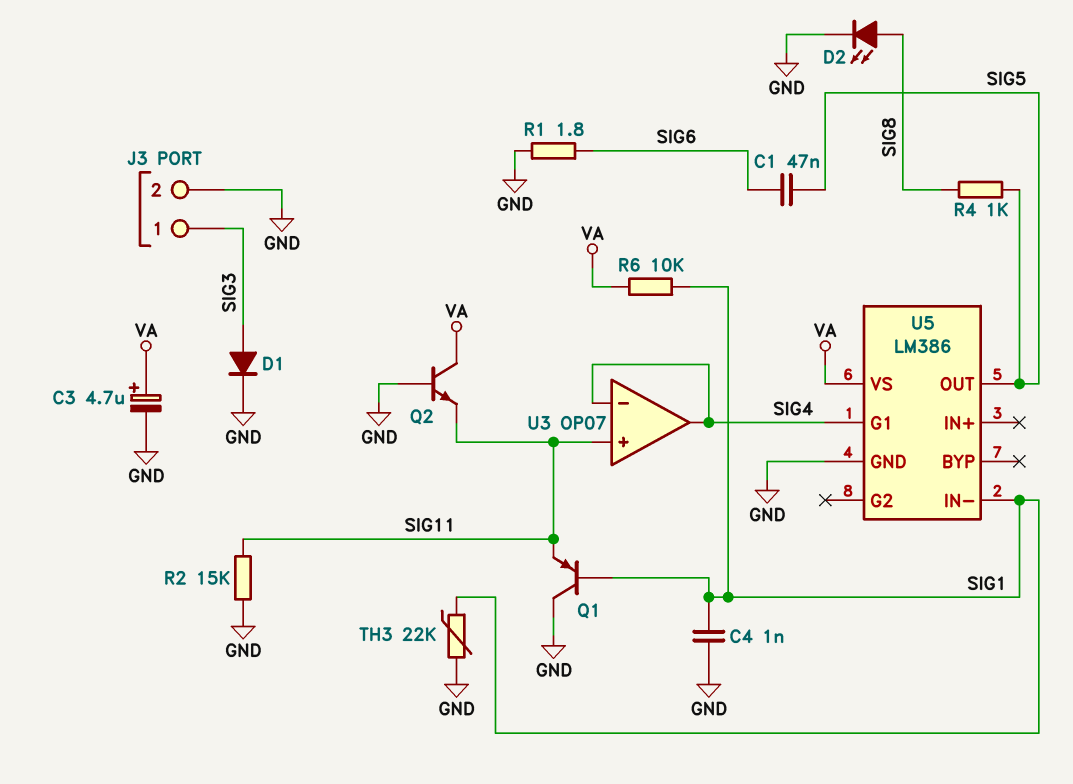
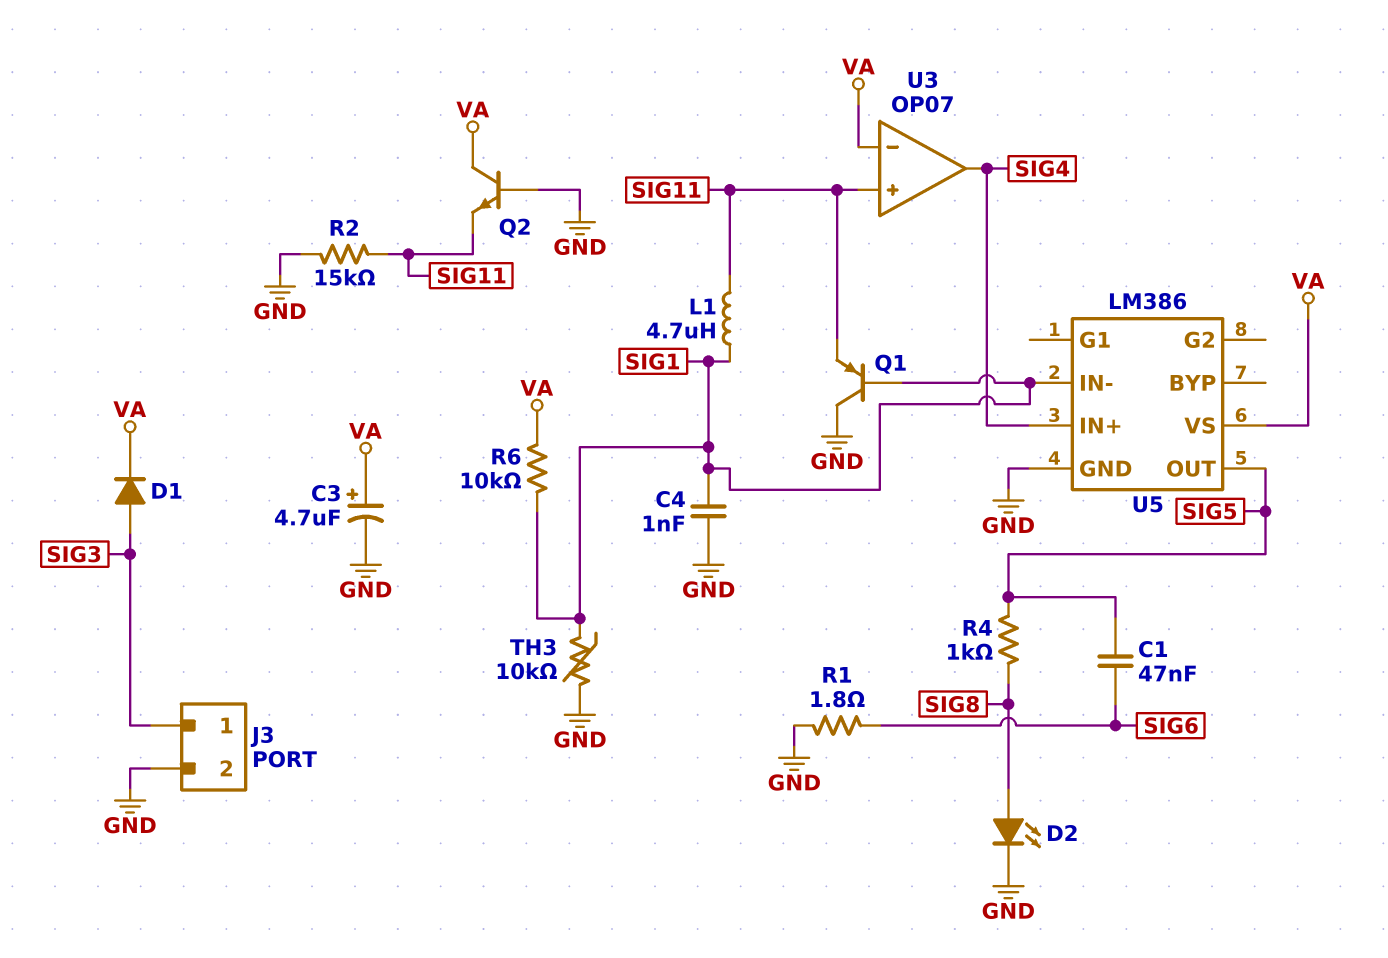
D1: diode (A SIG3, K GND) -> diode (A SIG3, K VA)
L1: none -> 4.7uH (SIG1, SIG11)
TH3: 22k (GND, SIG1) -> 10k (GND, SIG1)
U3 pin in-: SIG4 -> VA
U5 pin G1: SIG4 -> none
U5 pin IN+: none -> SIG4

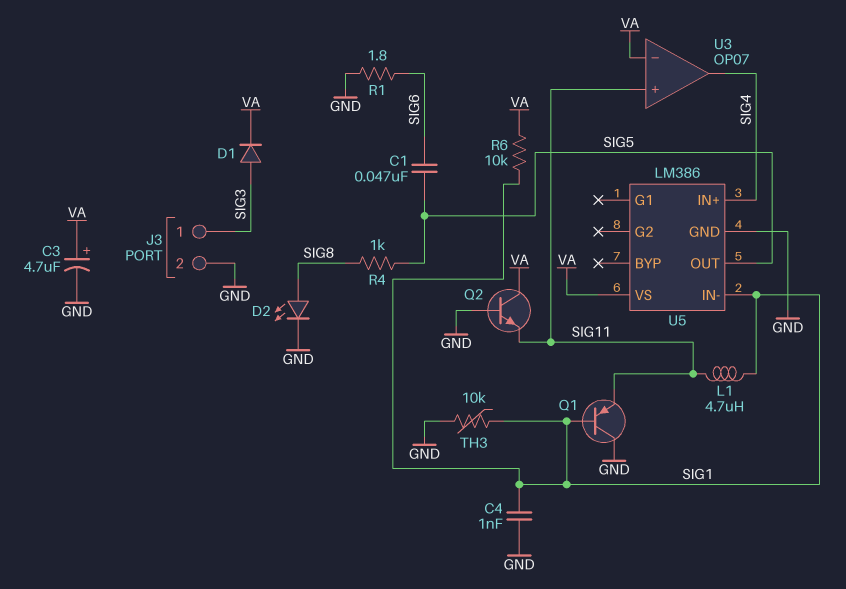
R2: 15k (GND, SIG11) -> none

